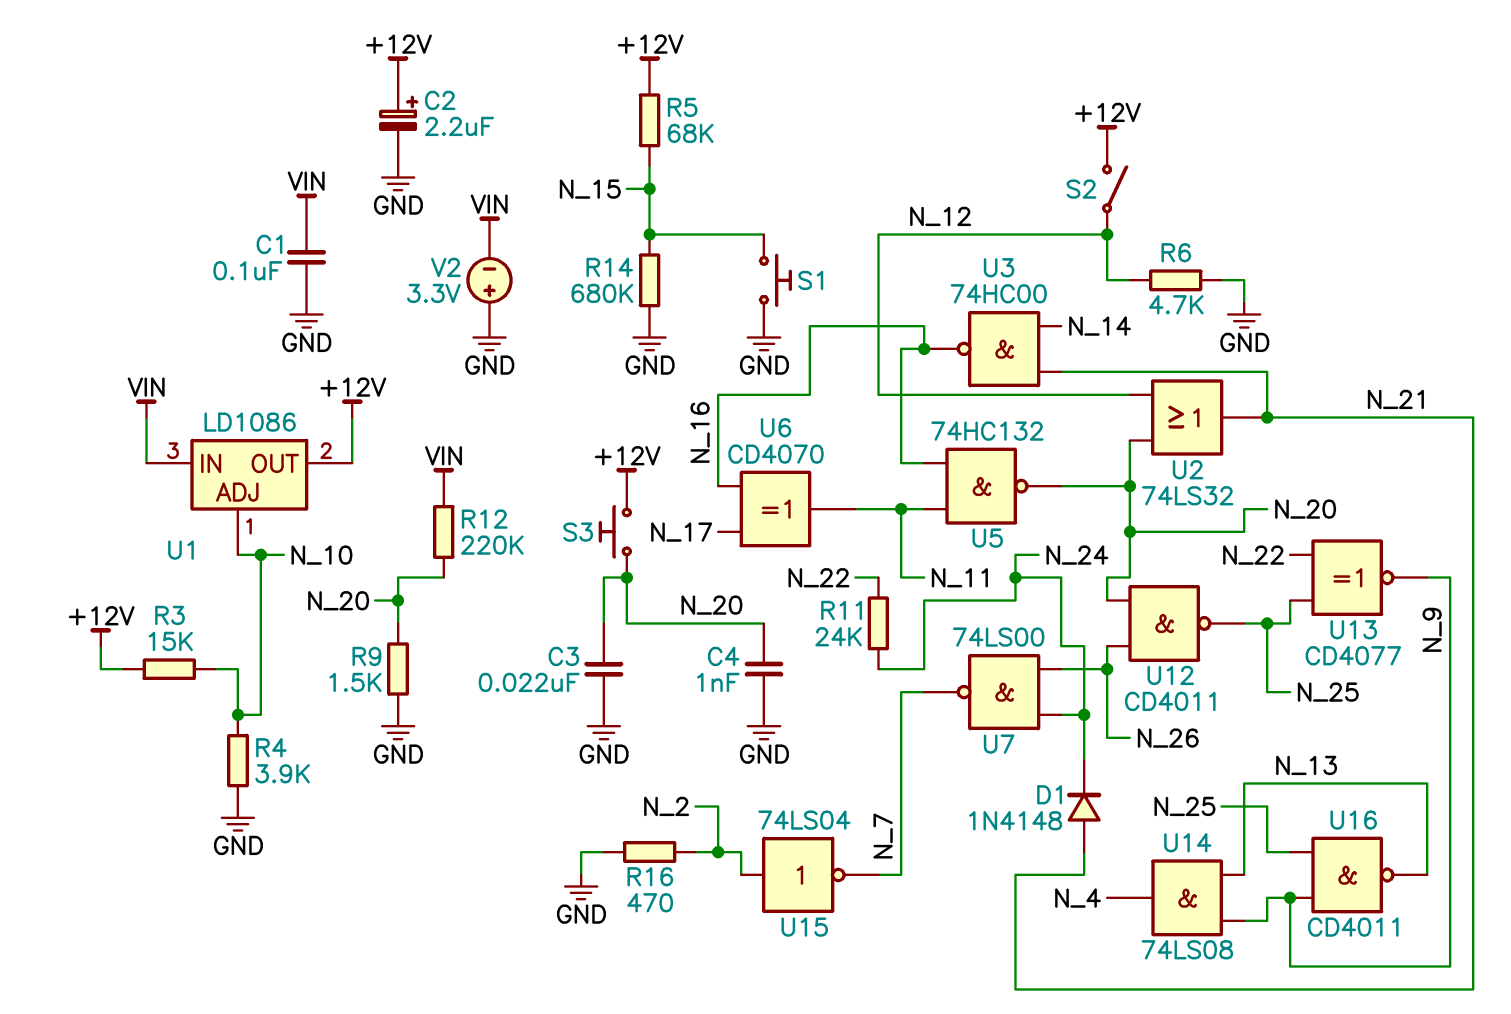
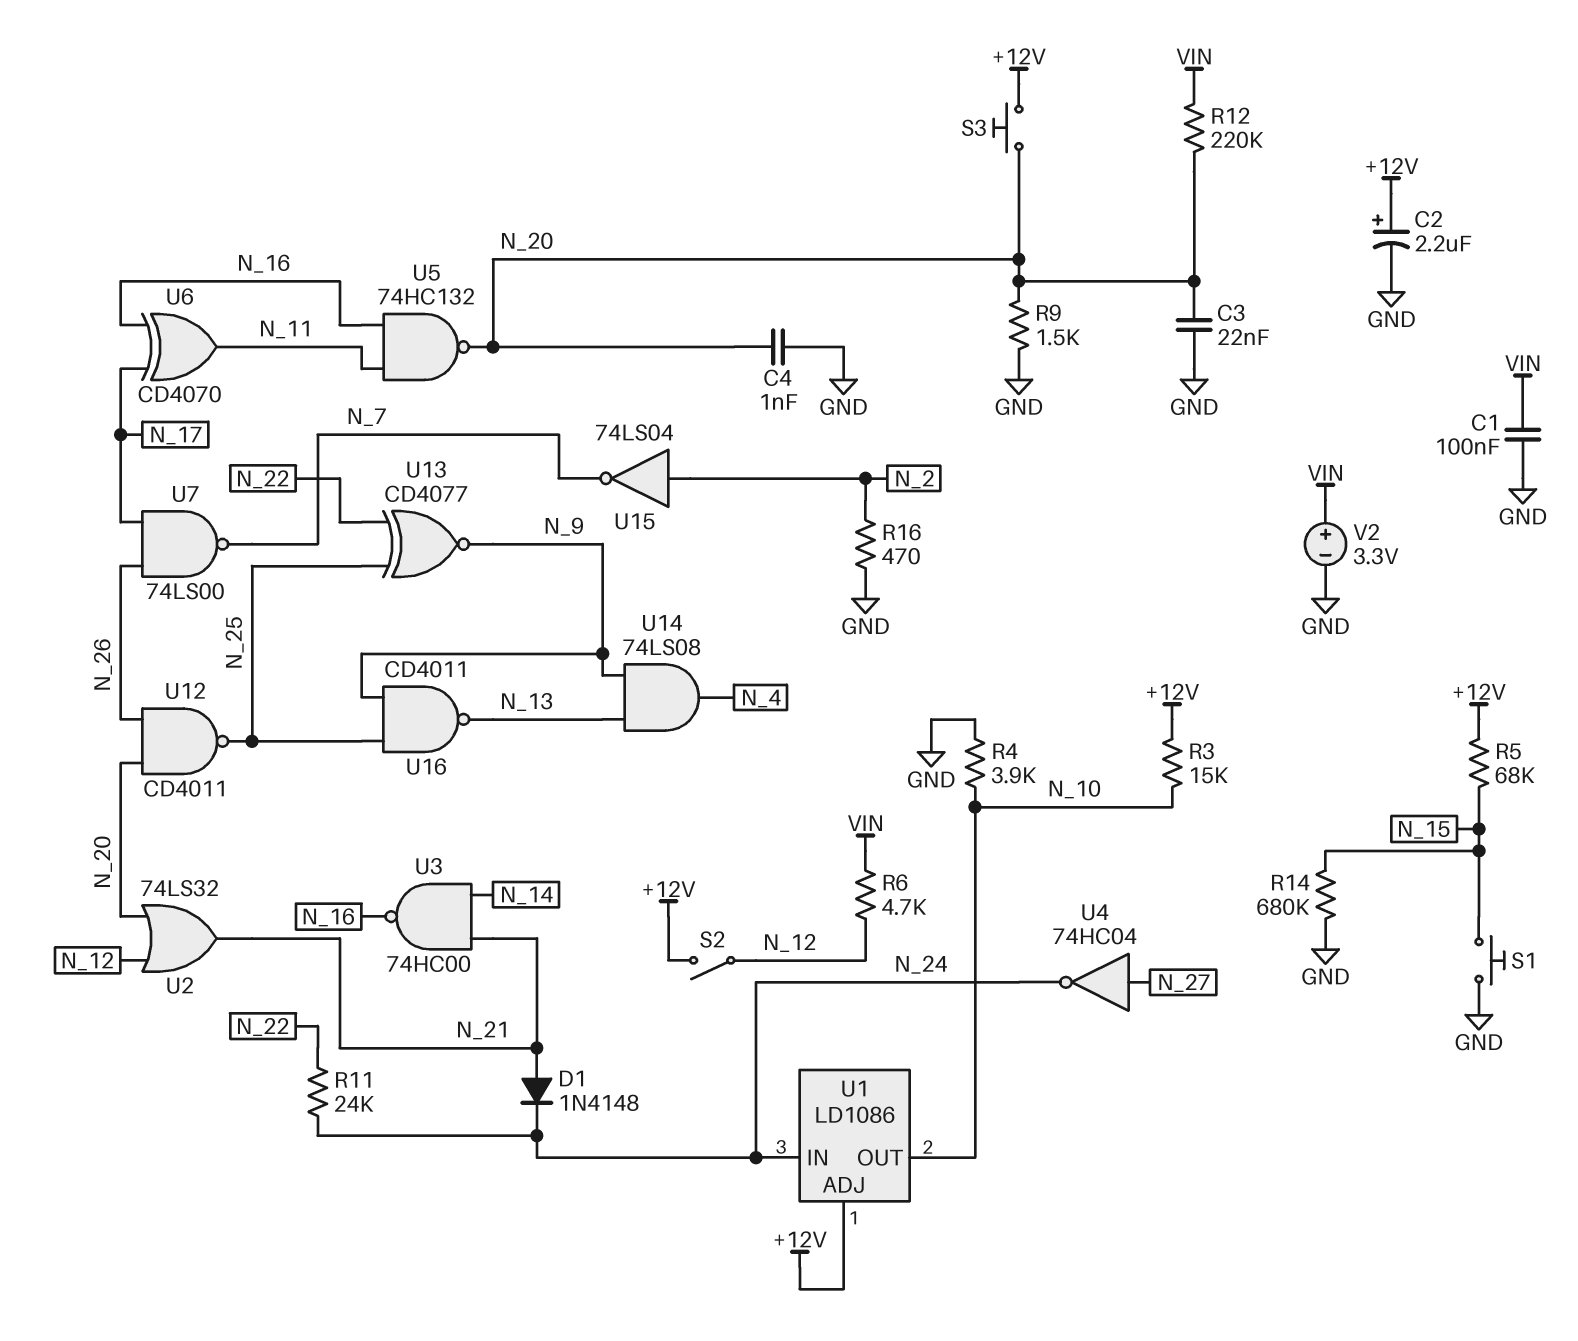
R6: 4.7k (GND, N_12) -> 4.7k (N_12, VIN)
U1 pin ADJ: N_10 -> +12V
U1 pin IN: VIN -> N_24
U1 pin OUT: +12V -> N_10
U4: none -> NOT 74HC04 (in N_27, out N_24)
U7: NAND 74LS00 (in N_24, in N_26, out N_7) -> NAND 74LS00 (in N_17, in N_26, out N_7)
V2: 3.3V (plus GND, minus VIN) -> 3.3V (plus VIN, minus GND)

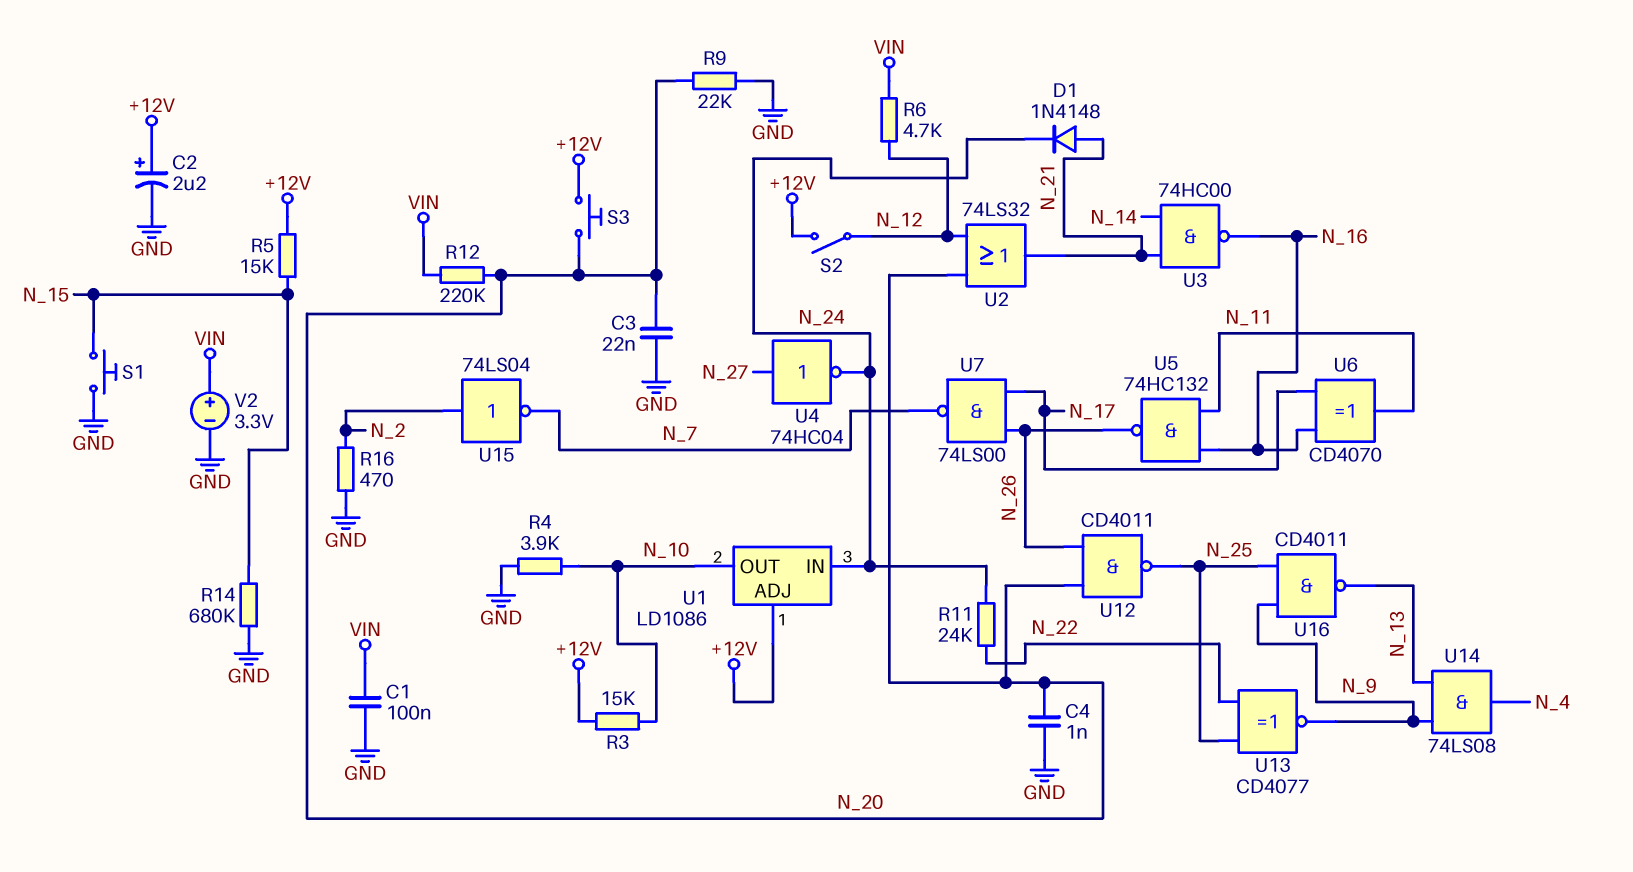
R5: 68k (+12V, N_15) -> 15k (+12V, N_15)
R9: 1.5k (GND, N_20) -> 22k (GND, N_20)
U5: NAND 74HC132 (in N_11, in N_16, out N_20) -> NAND 74HC132 (in N_11, in N_16, out N_26)

